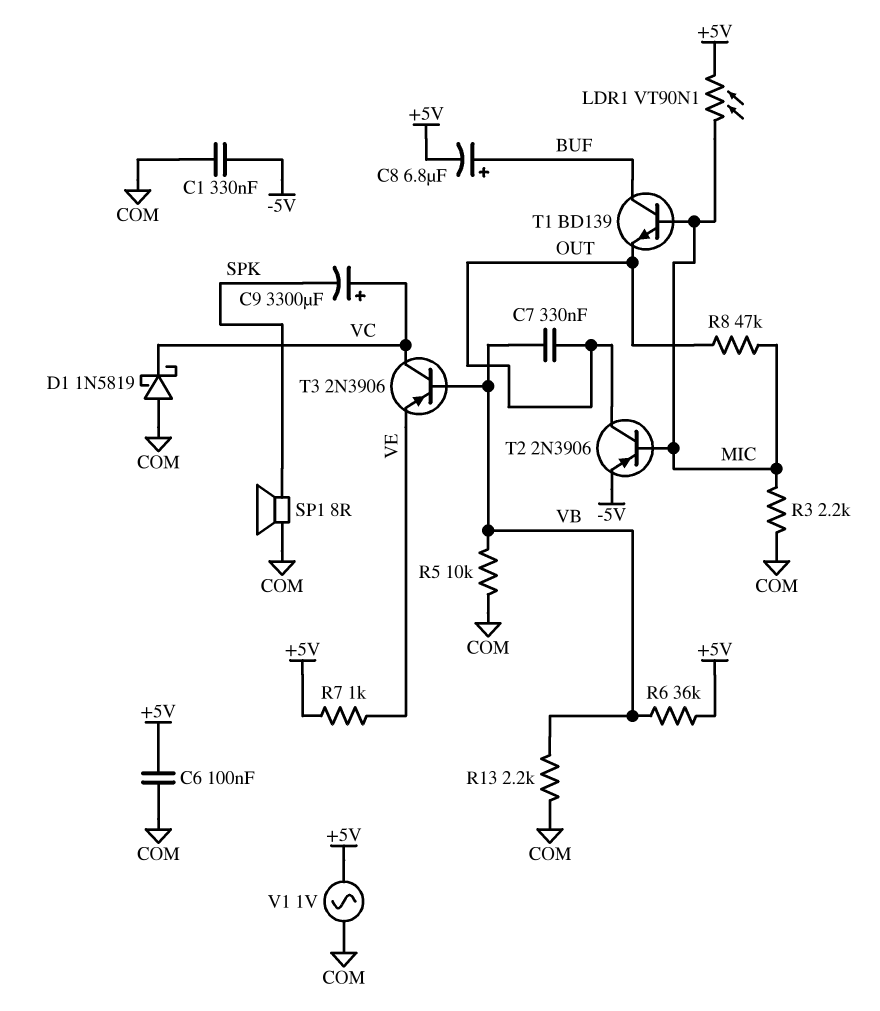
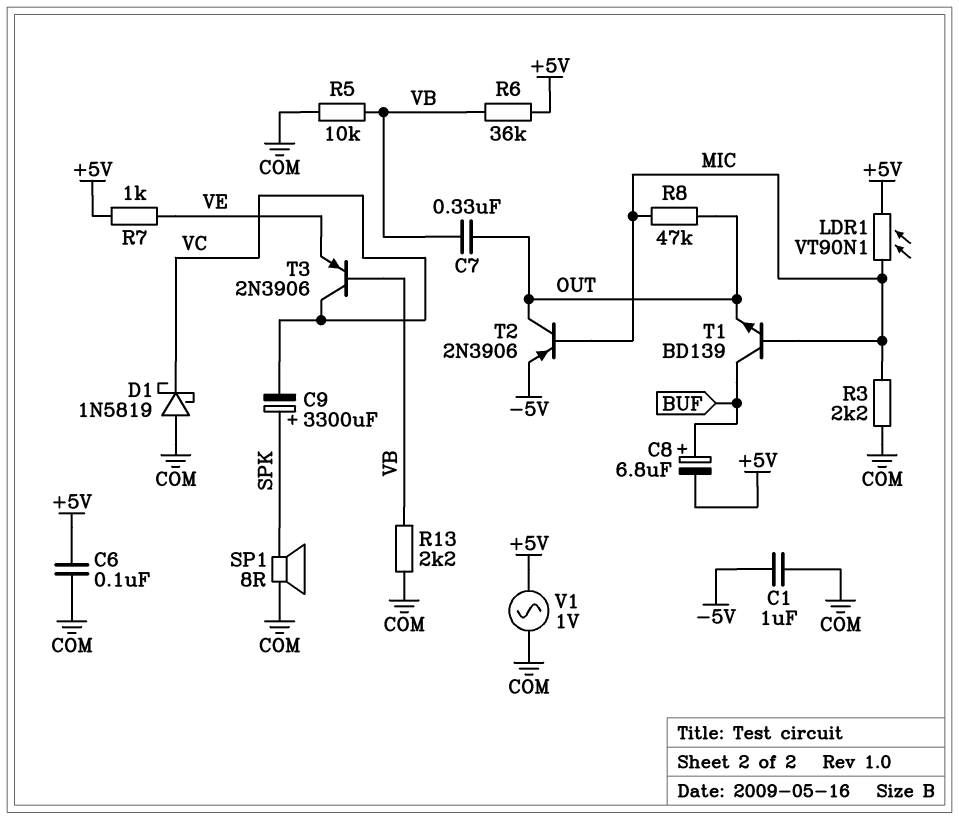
C1: 330nF (-5V, COM) -> 1uF (-5V, COM)
C9: 3300uF (plus VC, minus SPK) -> 3300uF (plus SPK, minus VC)

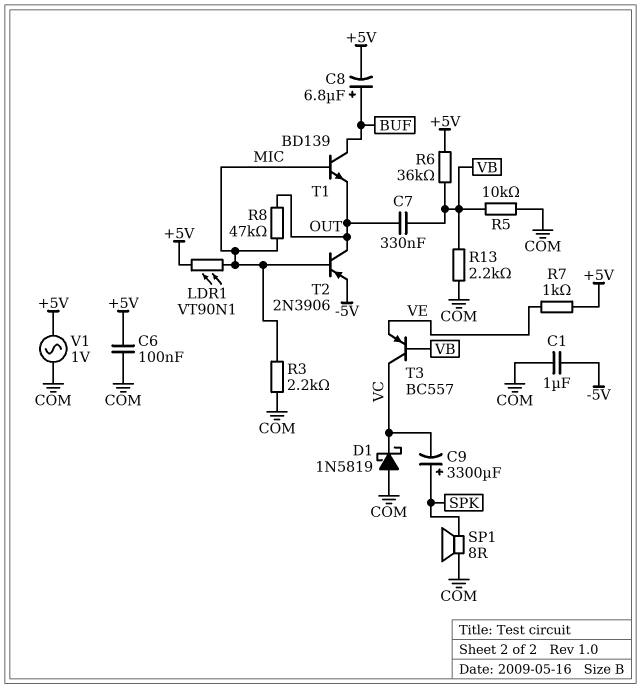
T3: PNP 2N3906 (B VB, C VC, E VE) -> PNP BC557 (B VB, C VC, E VE)

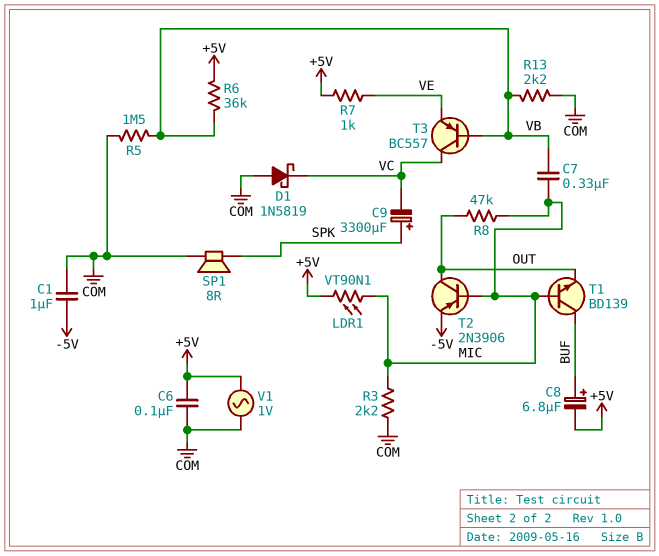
C7: 330nF (OUT, VB) -> 330nF (MIC, VB)
R5: 10k (COM, VB) -> 1.5M (COM, VB)

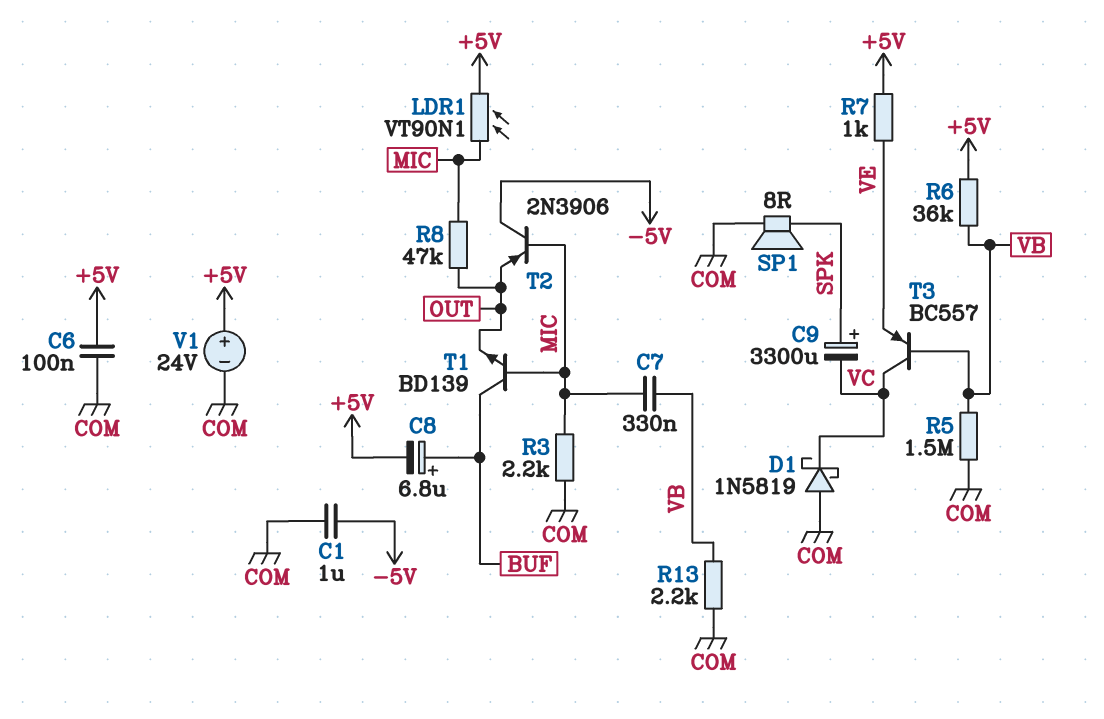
T2: PNP 2N3906 (B MIC, C OUT, E -5V) -> PNP 2N3906 (B MIC, C -5V, E OUT)
V1: AC 1V (+5V, COM) -> 24V (plus +5V, minus COM)

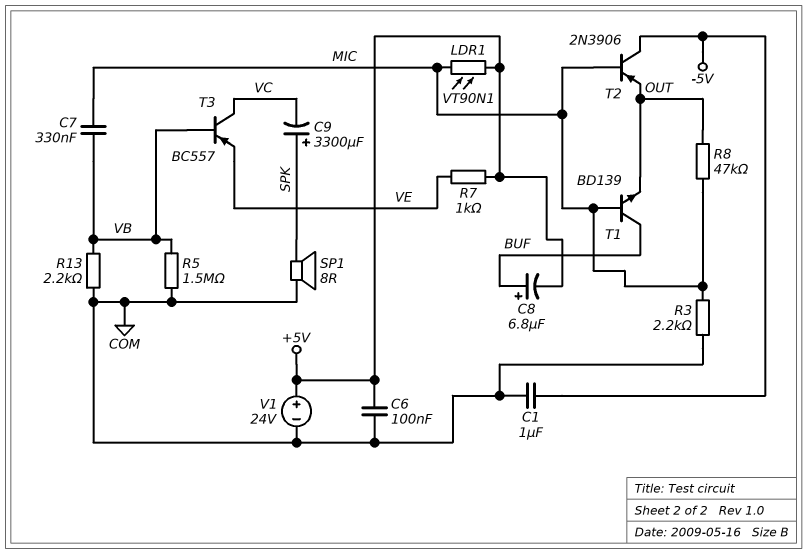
D1: schottky 1N5819 (A COM, K VC) -> none
R6: 36k (+5V, VB) -> none

